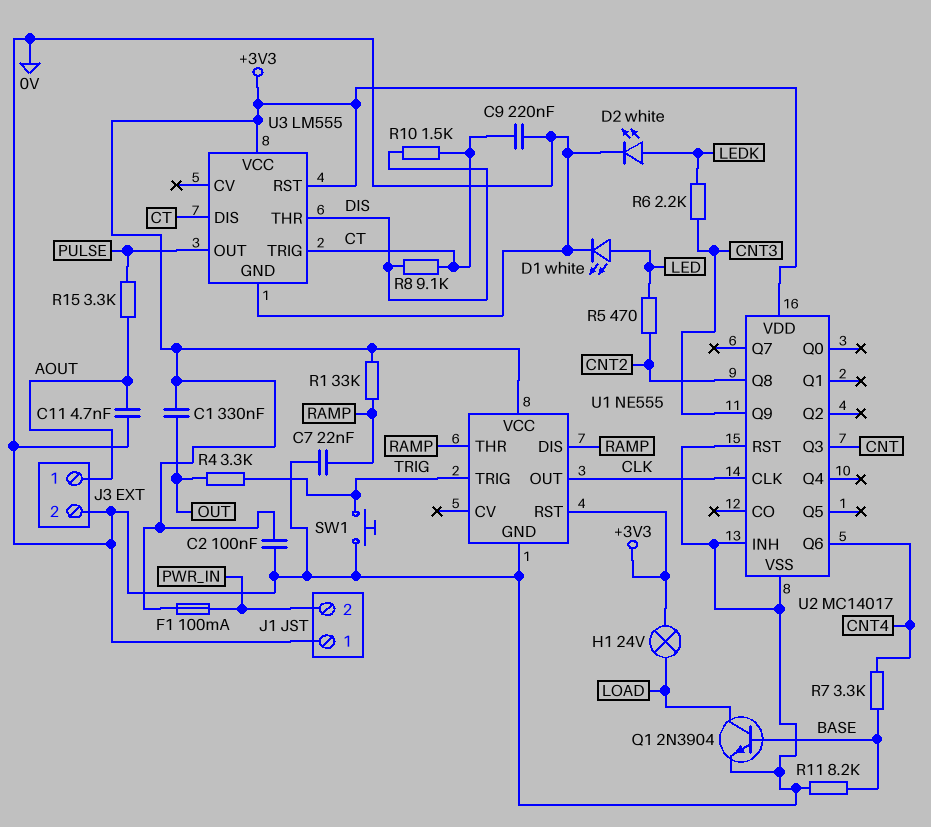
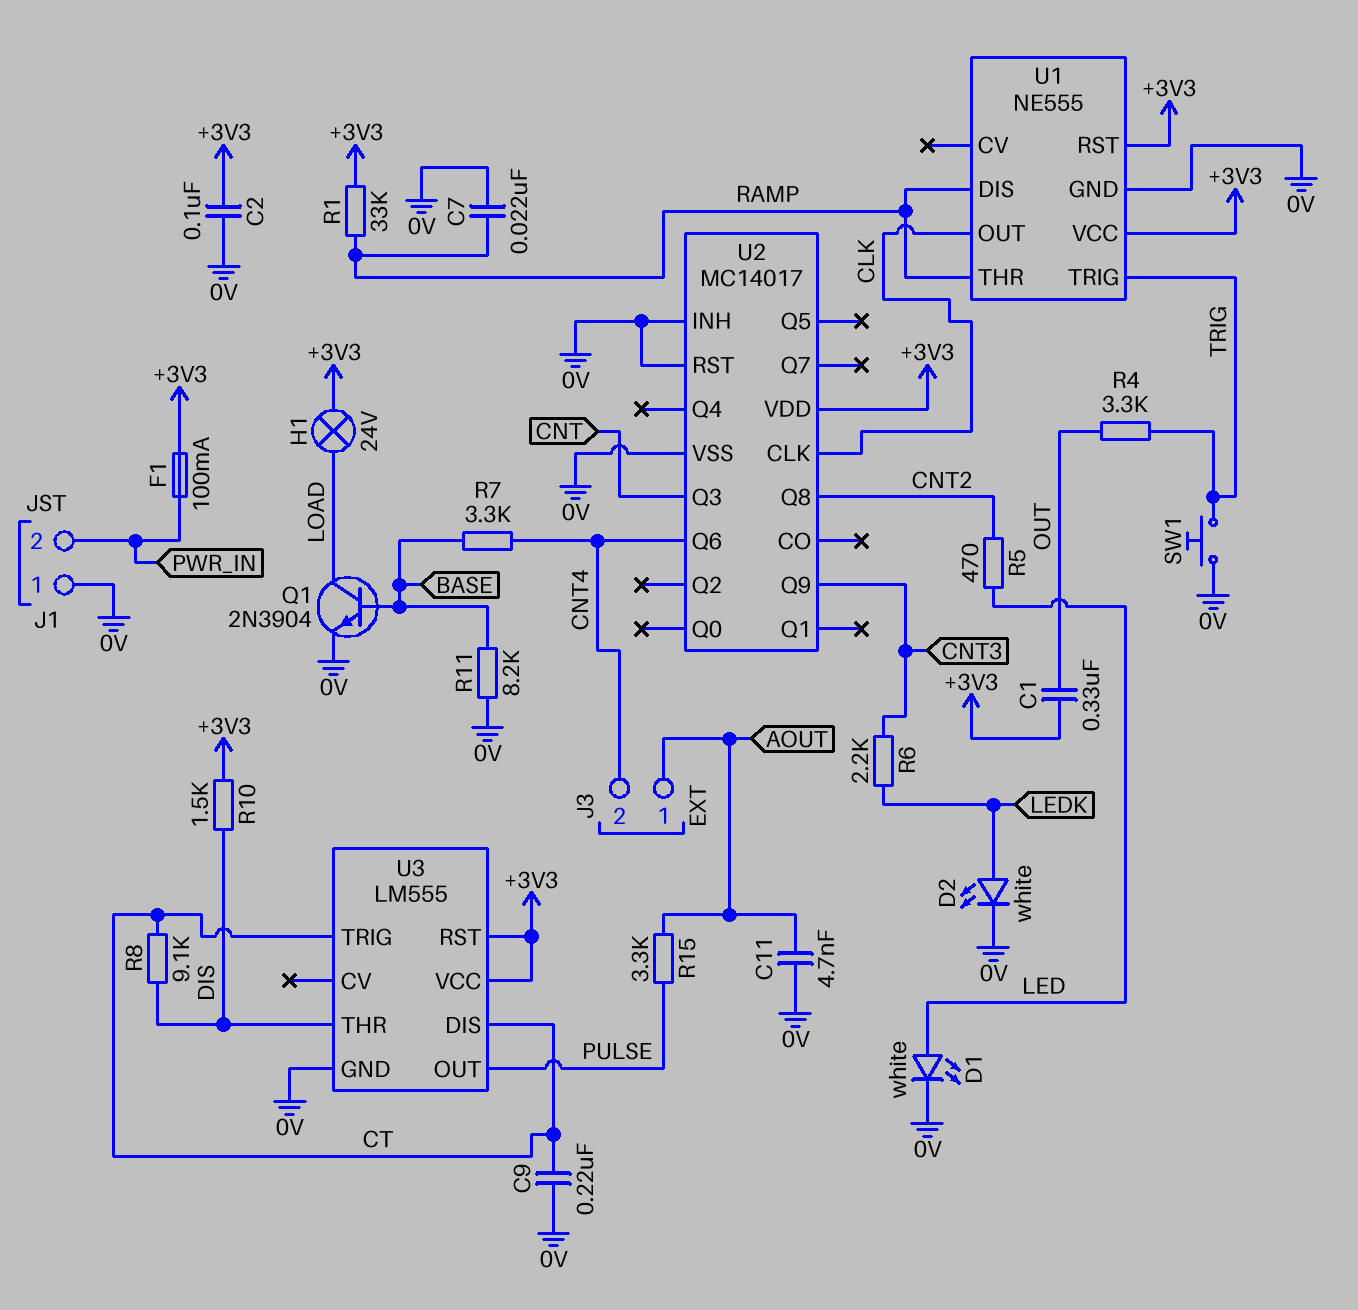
J3 pin 2: 0V -> CNT4
R10: 1.5k (CT, DIS) -> 1.5k (+3V3, DIS)

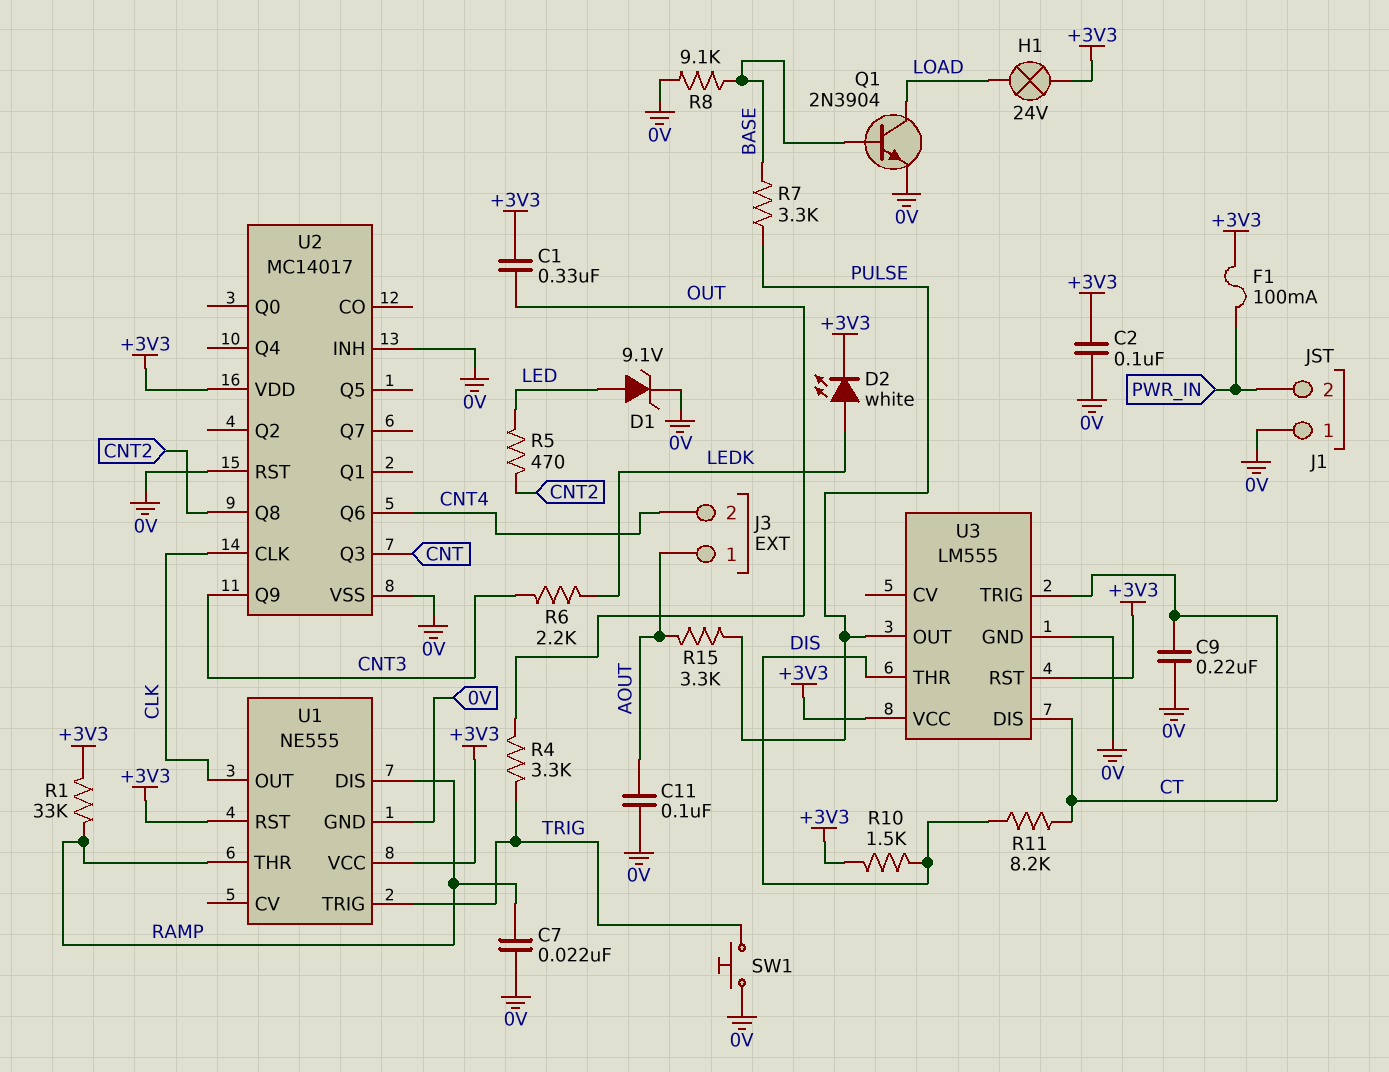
C11: 4.7nF (0V, AOUT) -> 100nF (0V, AOUT)
D1: LED white (A LED, K 0V) -> zener 9.1V (A LED, K 0V)
D2: LED white (A LEDK, K 0V) -> LED white (A LEDK, K +3V3)
R7: 3.3k (BASE, CNT4) -> 3.3k (BASE, PULSE)
R8: 9.1k (CT, DIS) -> 9.1k (0V, BASE)
R11: 8.2k (0V, BASE) -> 8.2k (CT, DIS)

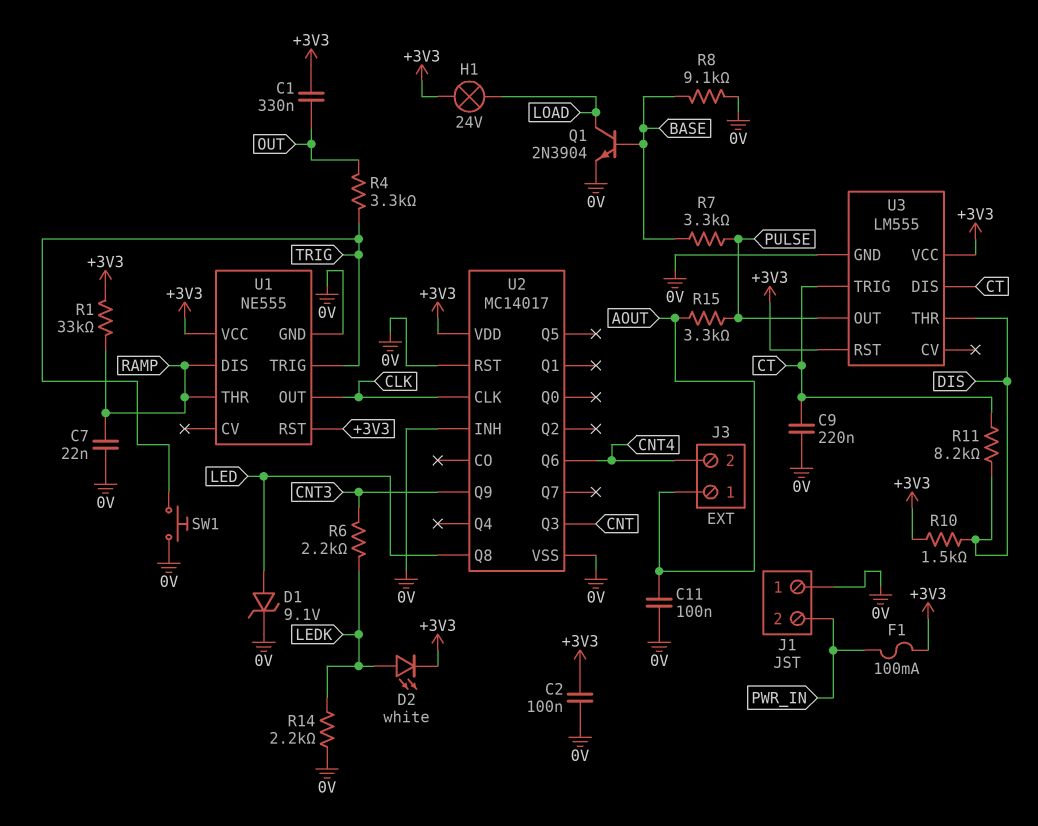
R5: 470 (CNT2, LED) -> none
R14: none -> 2.2k (0V, LEDK)
U2 pin Q8: CNT2 -> LED

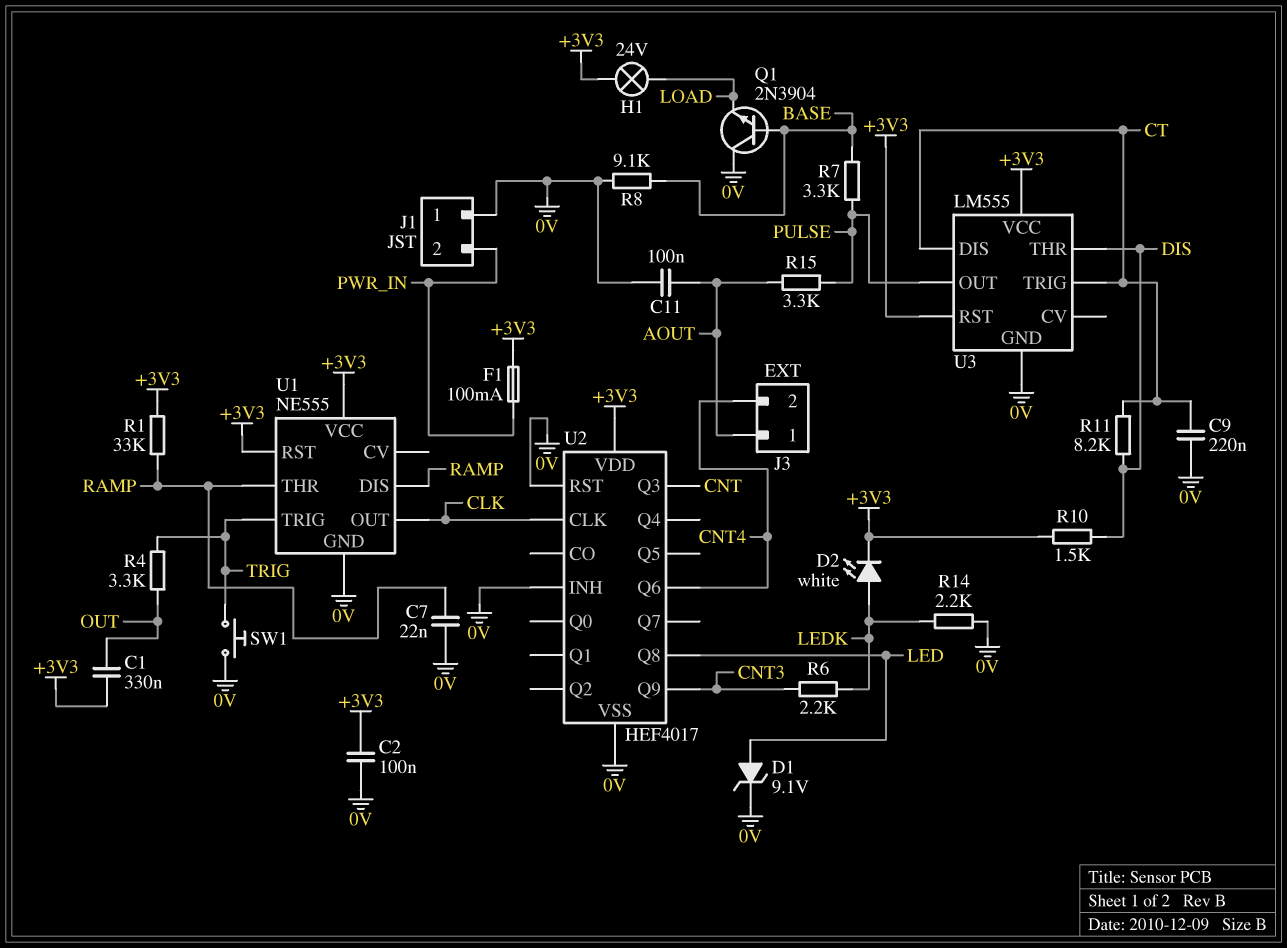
Q1: NPN 2N3904 (B BASE, C LOAD, E 0V) -> NPN 2N3904 (B BASE, C 0V, E LOAD)
U2: MC14017 -> HEF4017

